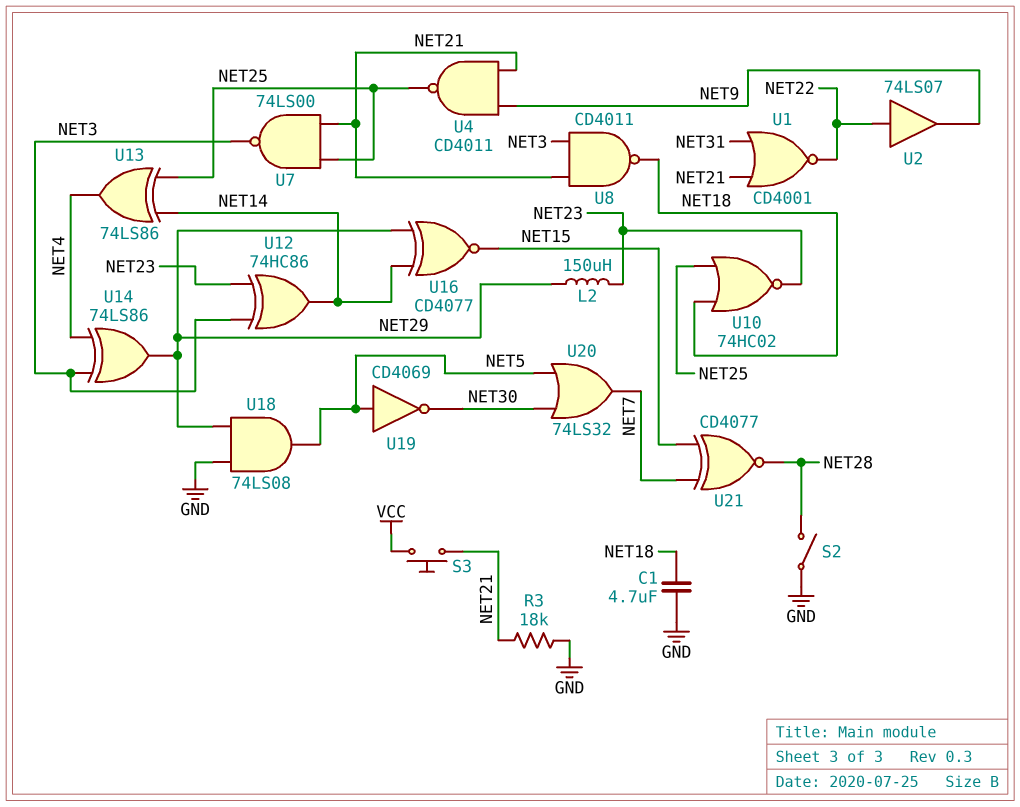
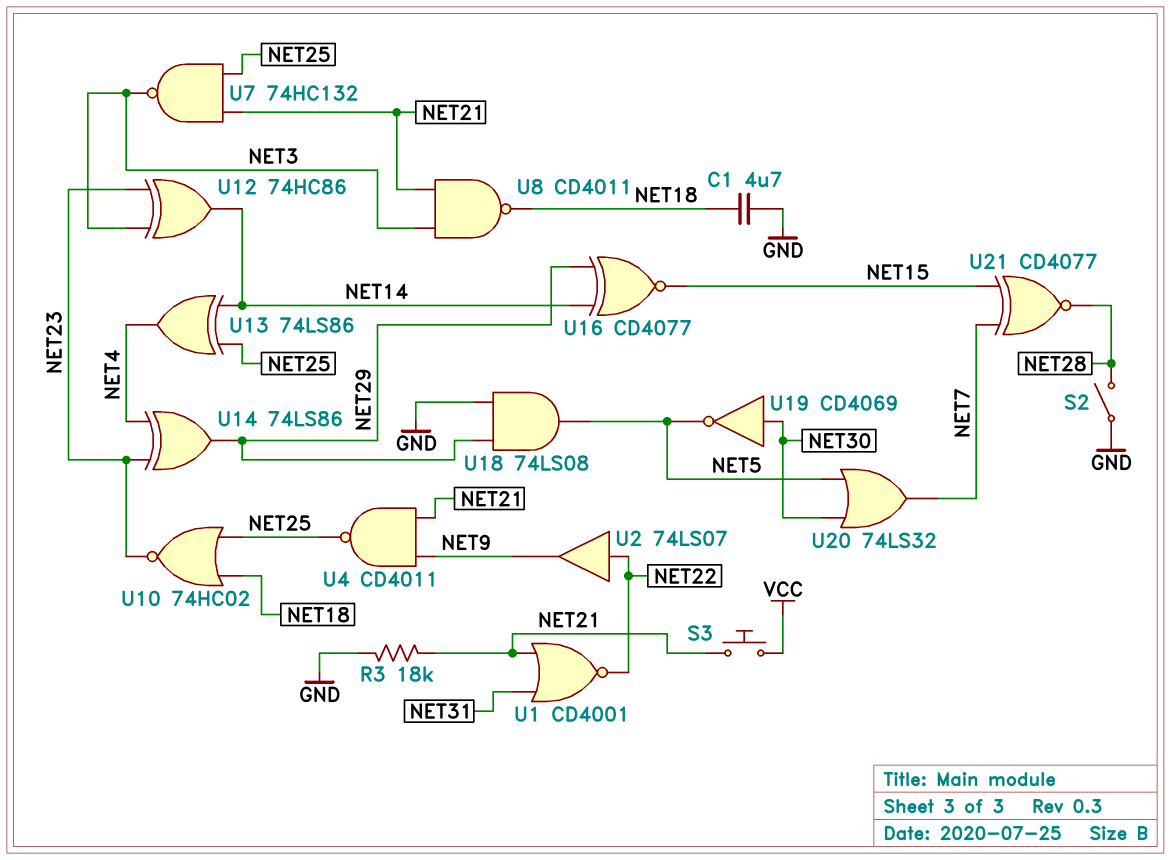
L2: 150uH (NET23, NET29) -> none
U7: NAND 74LS00 (in NET21, in NET25, out NET3) -> NAND 74HC132 (in NET21, in NET25, out NET3)
U14: XOR 74LS86 (in NET3, in NET4, out NET29) -> XOR 74LS86 (in NET4, in NET23, out NET29)
U19: NOT CD4069 (in NET5, out NET30) -> NOT CD4069 (in NET30, out NET5)

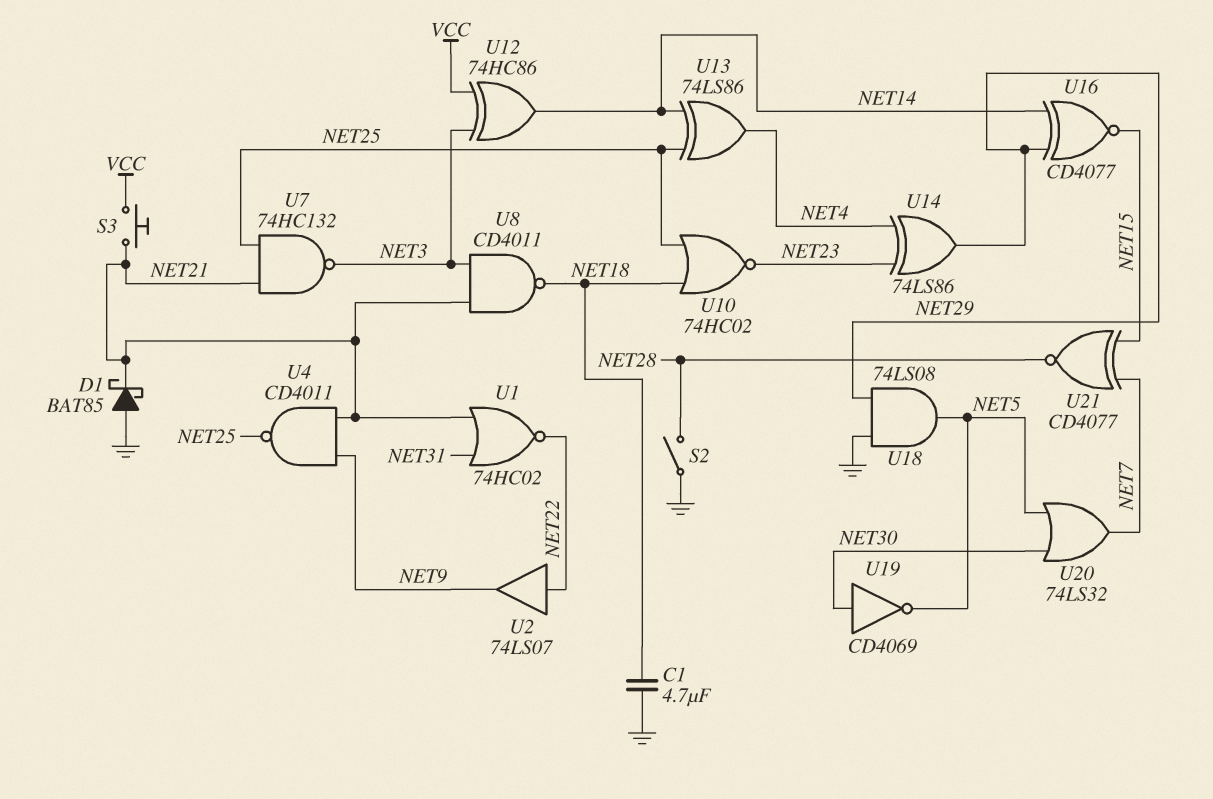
D1: none -> schottky BAT85 (A GND, K NET21)
R3: 18k (GND, NET21) -> none
U1: NOR CD4001 (in NET21, in NET31, out NET22) -> NOR 74HC02 (in NET21, in NET31, out NET22)
U12: XOR 74HC86 (in NET3, in NET23, out NET14) -> XOR 74HC86 (in NET3, in VCC, out NET14)

